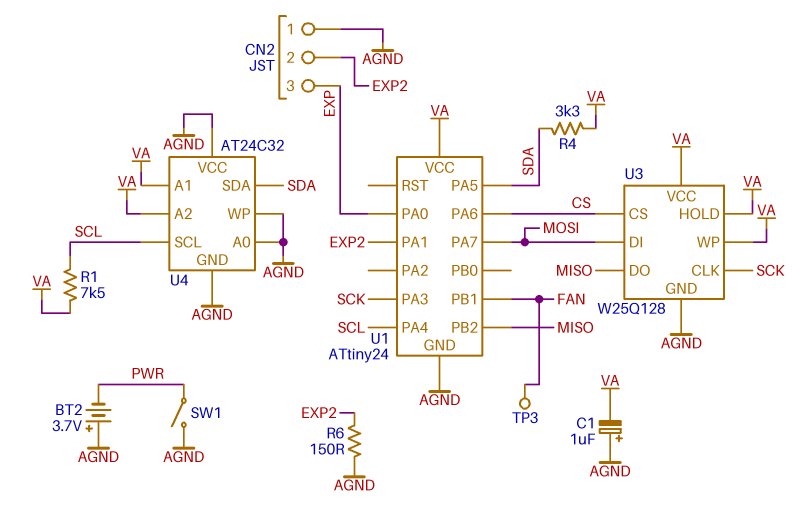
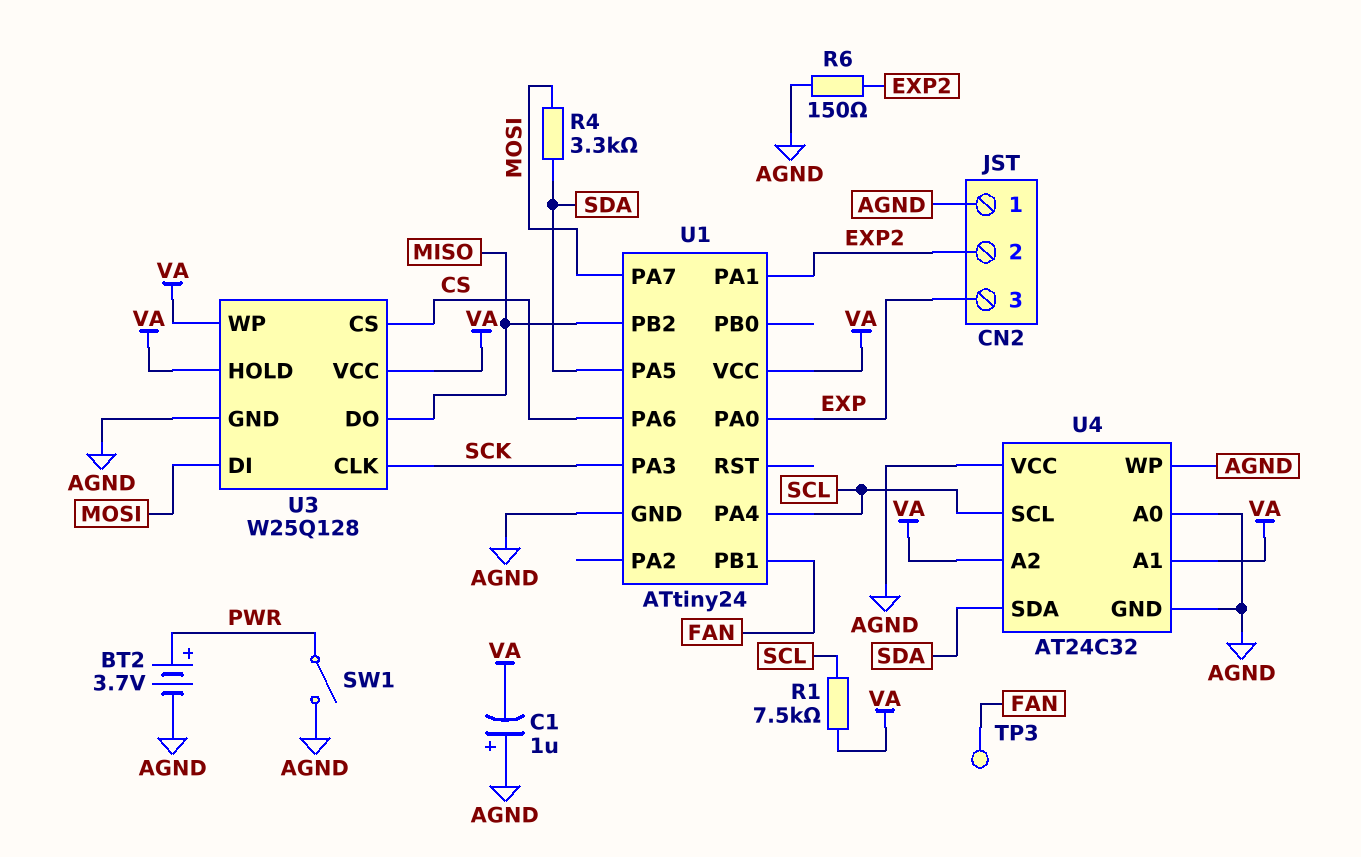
BT2: 3.7V (plus AGND, minus PWR) -> 3.7V (plus PWR, minus AGND)
R4: 3.3k (SDA, VA) -> 3.3k (MOSI, SDA)

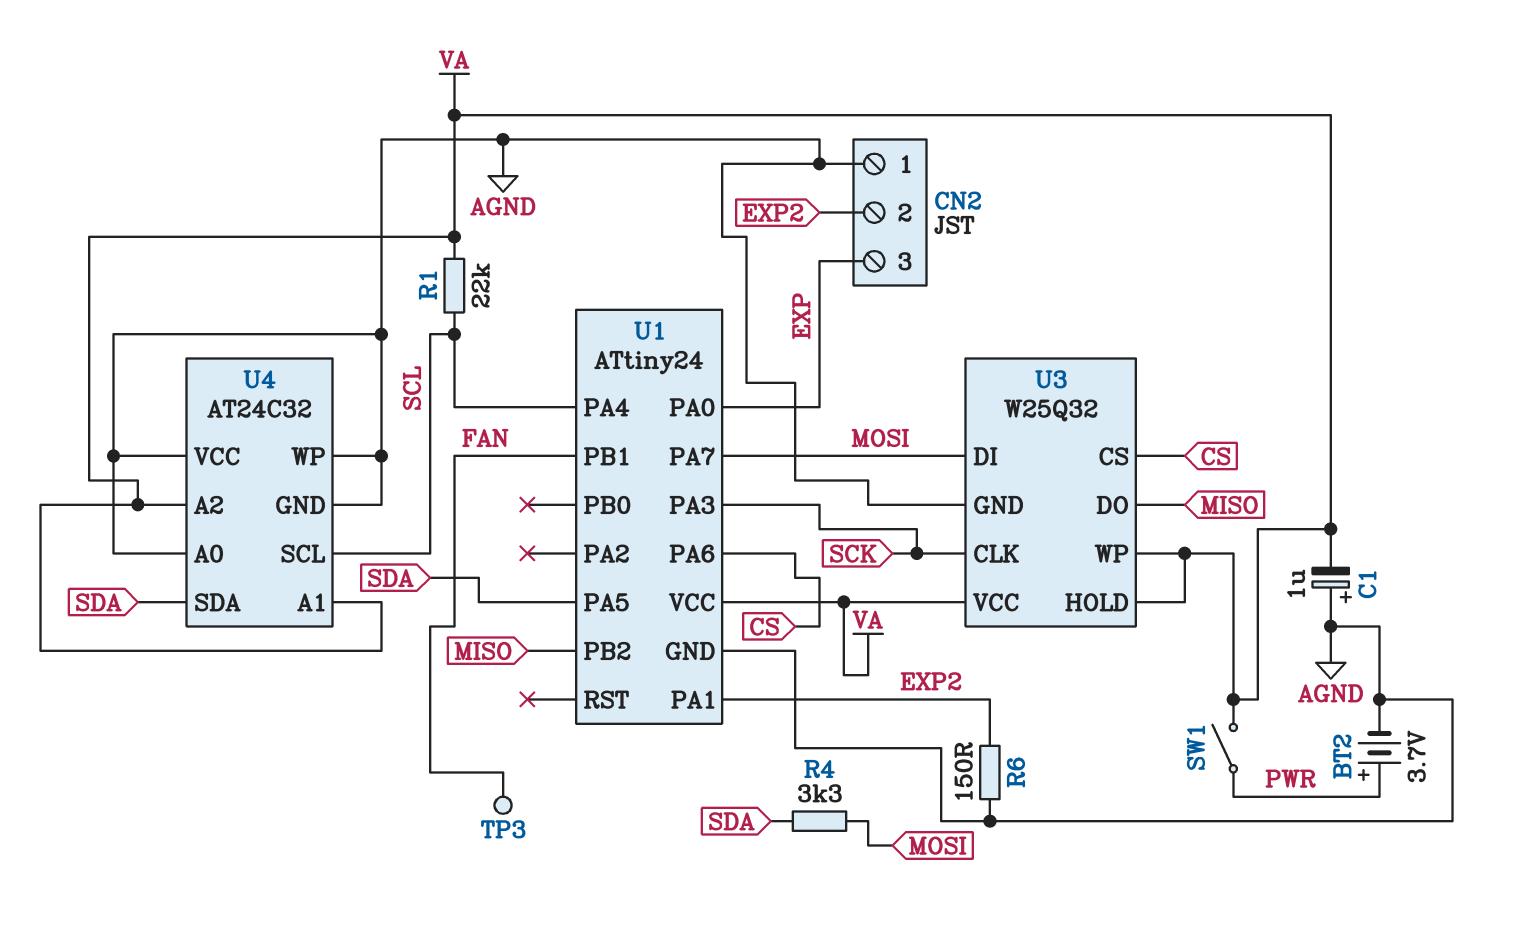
R1: 7.5k (SCL, VA) -> 22k (SCL, VA)
SW1: switch (AGND, PWR) -> switch (PWR, VA)
U3: W25Q128 -> W25Q32

